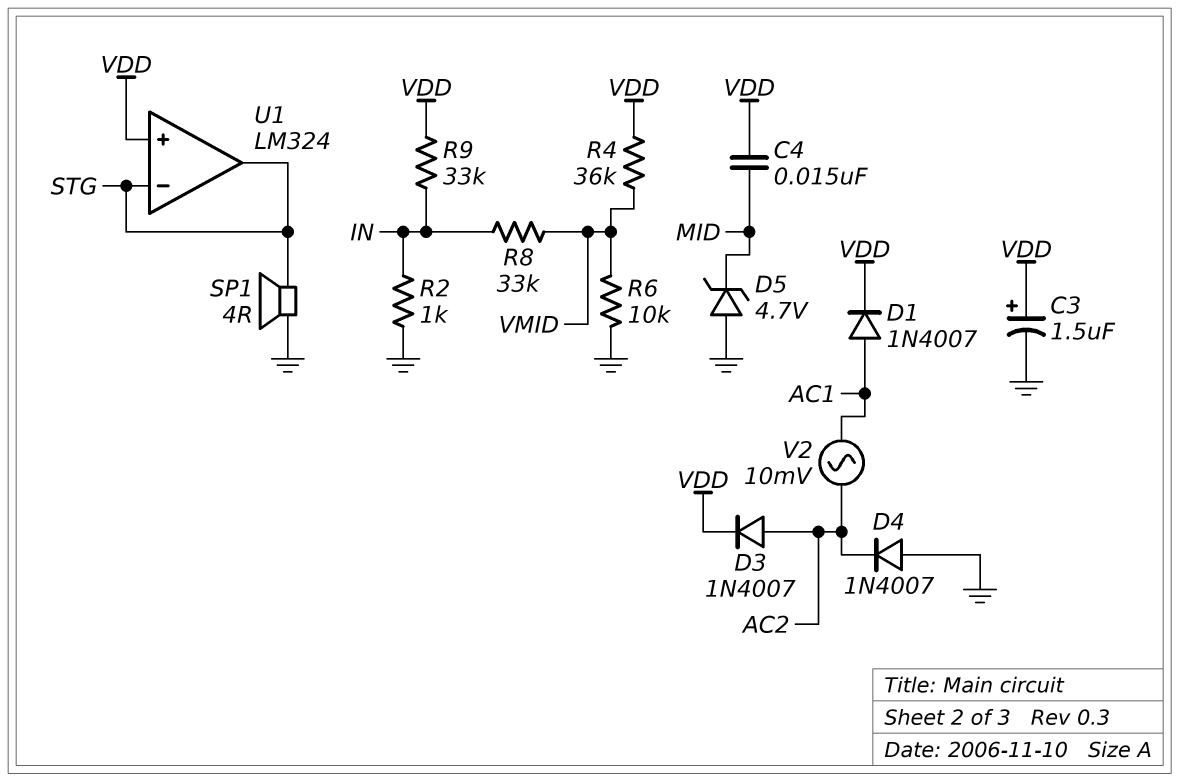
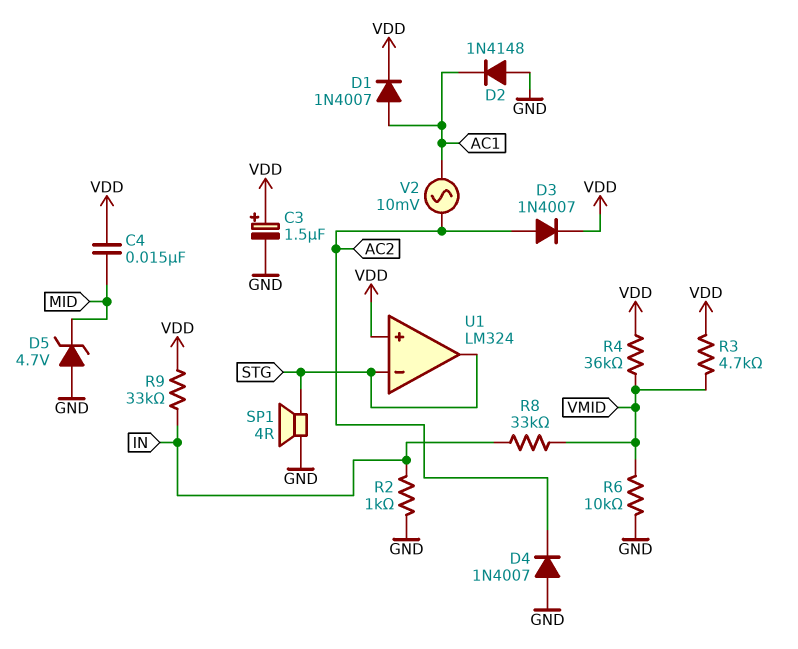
D2: none -> diode 1N4148 (A GND, K AC1)
R3: none -> 4.7k (VDD, VMID)

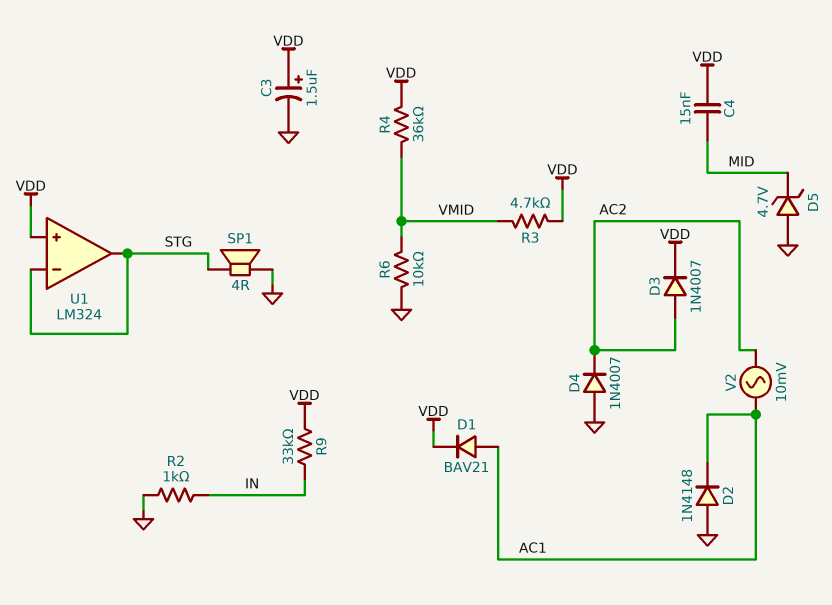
D1: diode 1N4007 (A AC1, K VDD) -> diode BAV21 (A AC1, K VDD)
R8: 33k (IN, VMID) -> none

